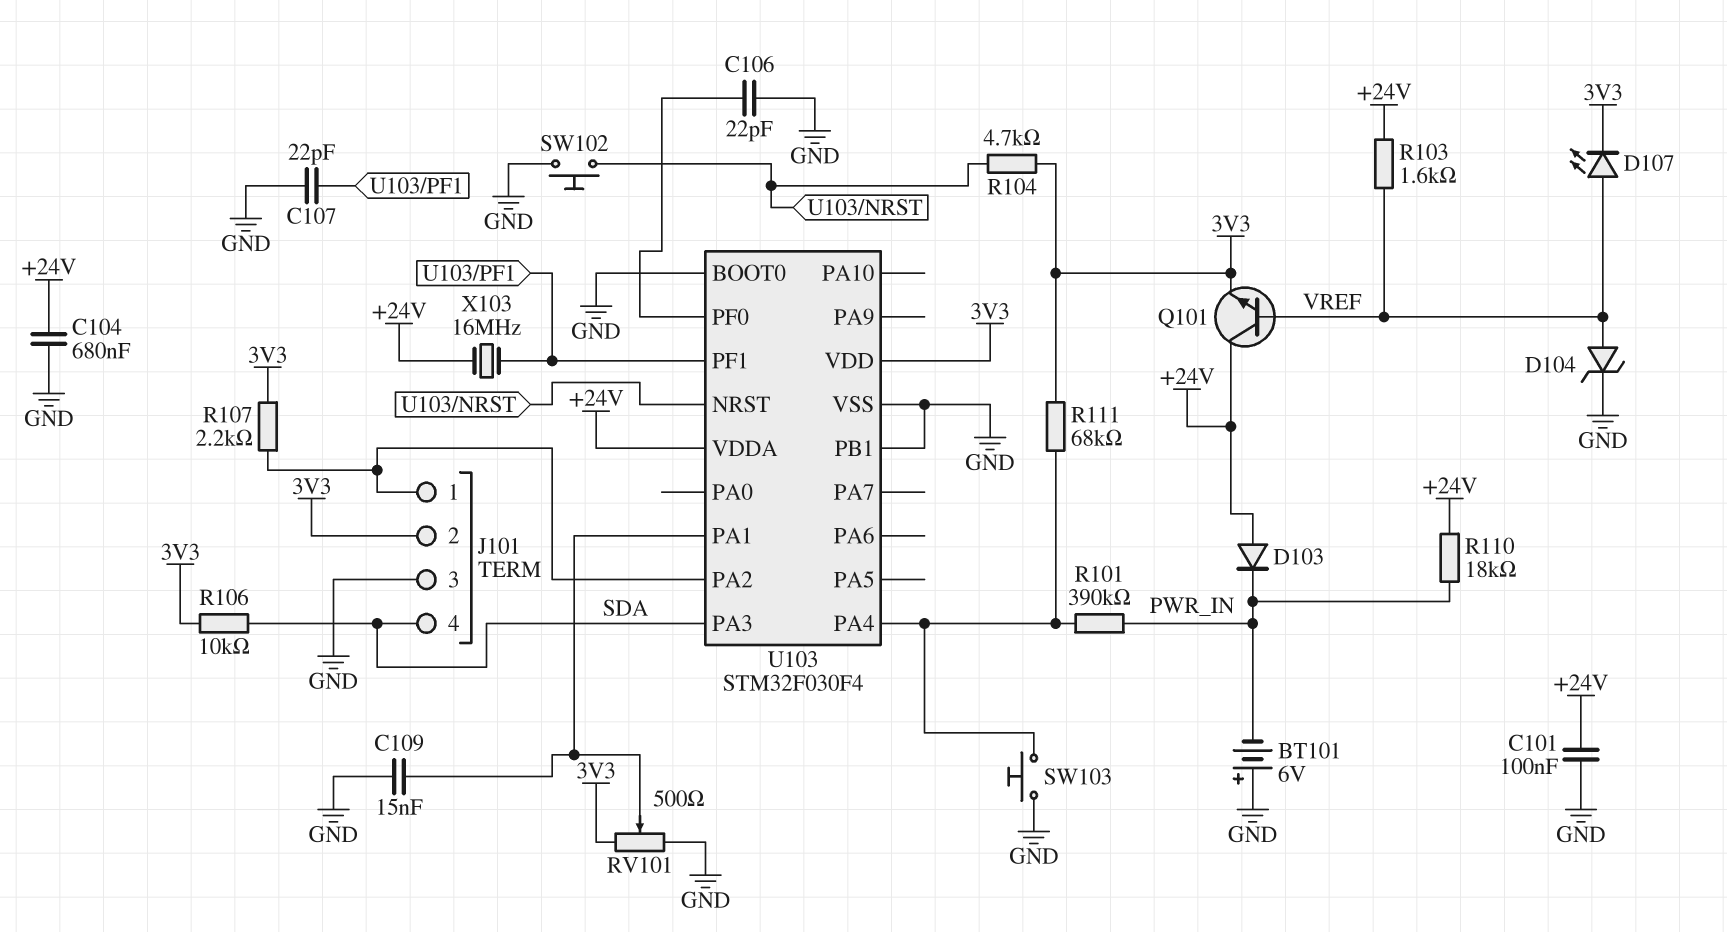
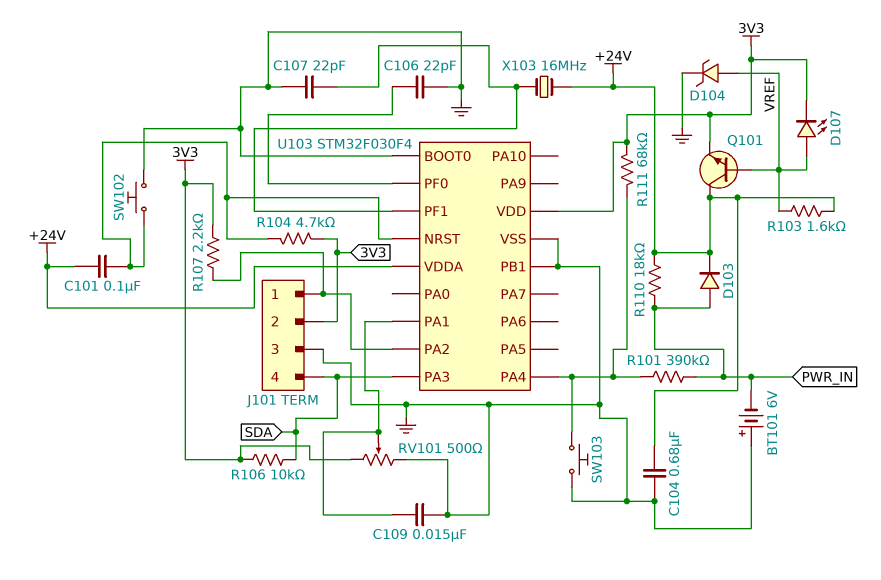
C101: 100nF (+24V, GND) -> 100nF (+24V, U103/NRST)
D103: diode (A +24V, K PWR_IN) -> diode (A PWR_IN, K +24V)

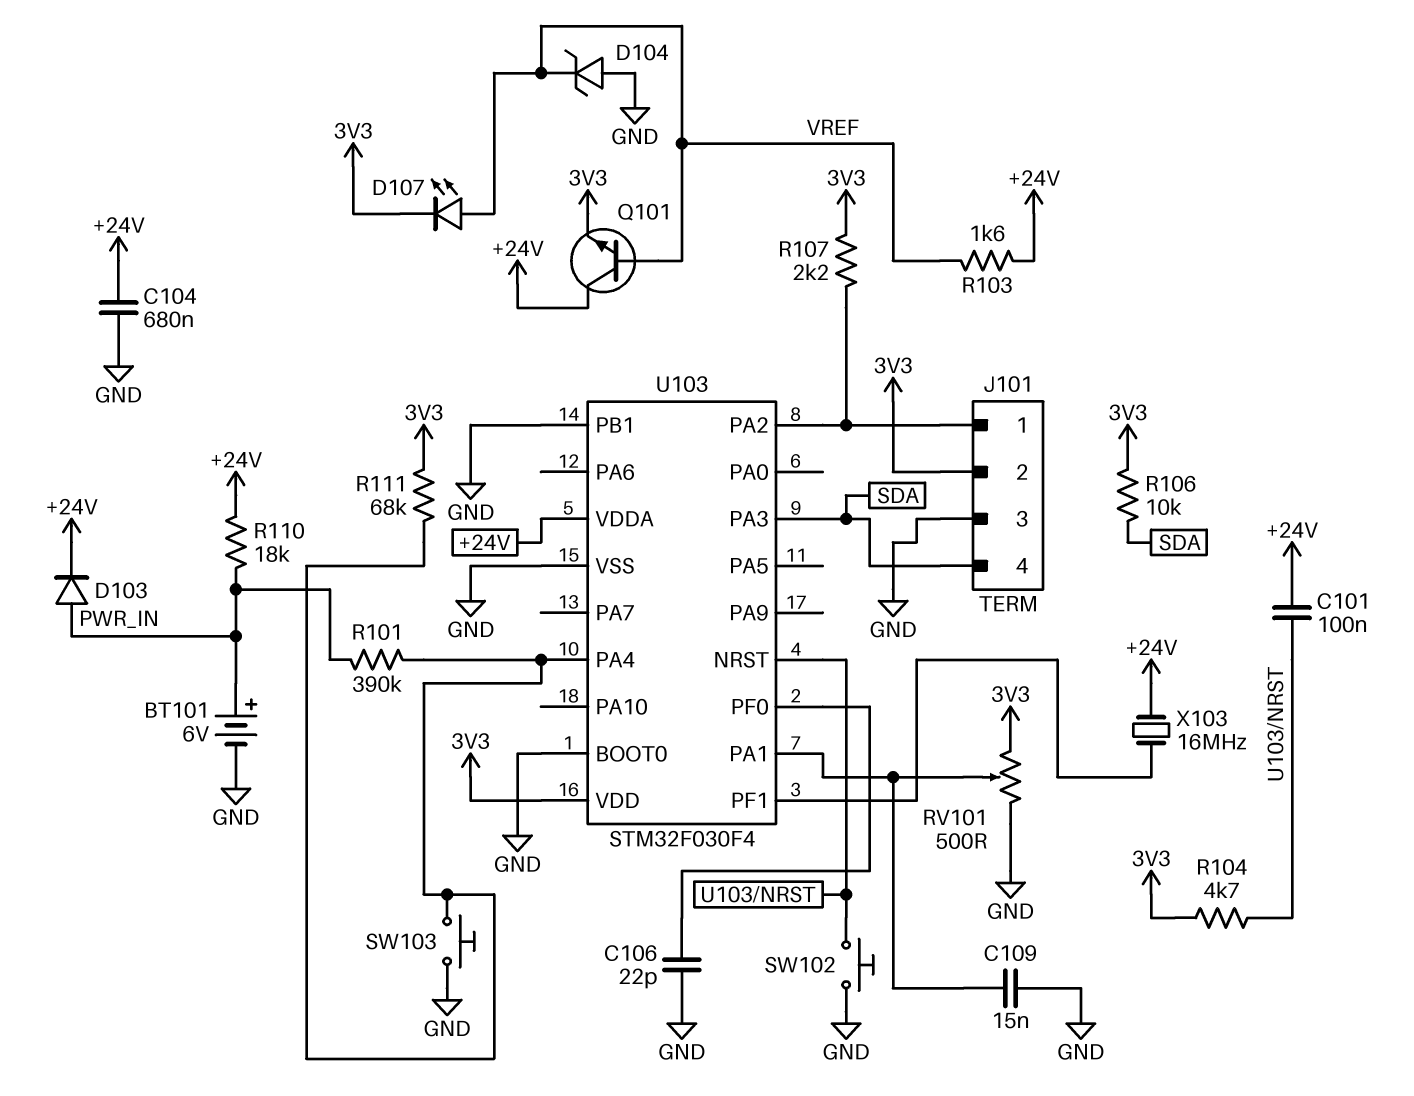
BT101: 6V (plus GND, minus PWR_IN) -> 6V (plus PWR_IN, minus GND)
C107: 22pF (GND, U103/PF1) -> none
D104: zener (A VREF, K GND) -> zener (A GND, K VREF)

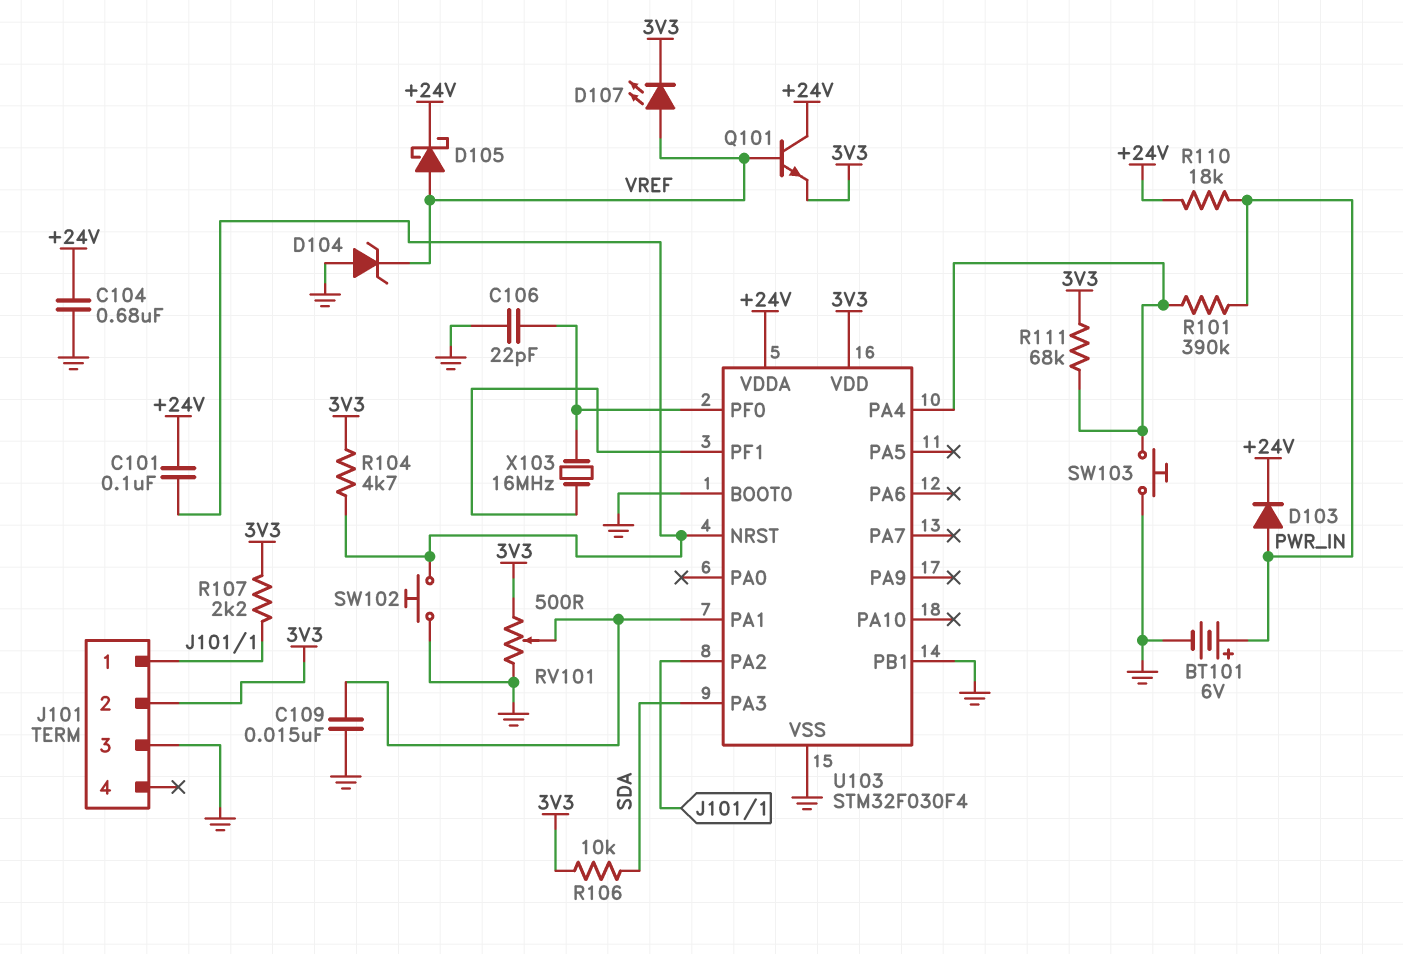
D105: none -> schottky (A VREF, K +24V)
J101 pin 4: SDA -> none
R103: 1.6k (+24V, VREF) -> none
X103: 16MHz (+24V, U103/PF1) -> 16MHz (U103/PF0, U103/PF1)

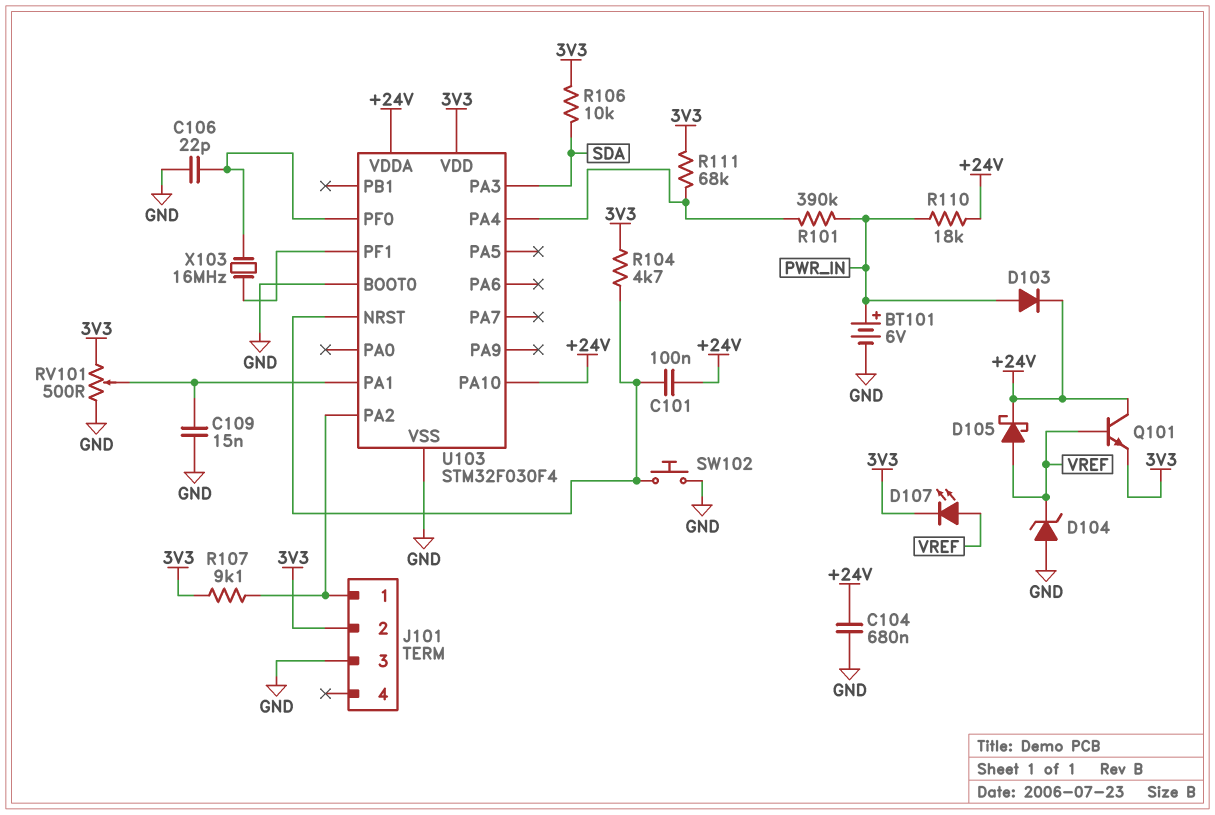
R107: 2.2k (3V3, J101/1) -> 9.1k (3V3, J101/1)
SW103: button (GND, U103/PA4) -> none
U103 pin PA10: none -> +24V
U103 pin PB1: GND -> none

